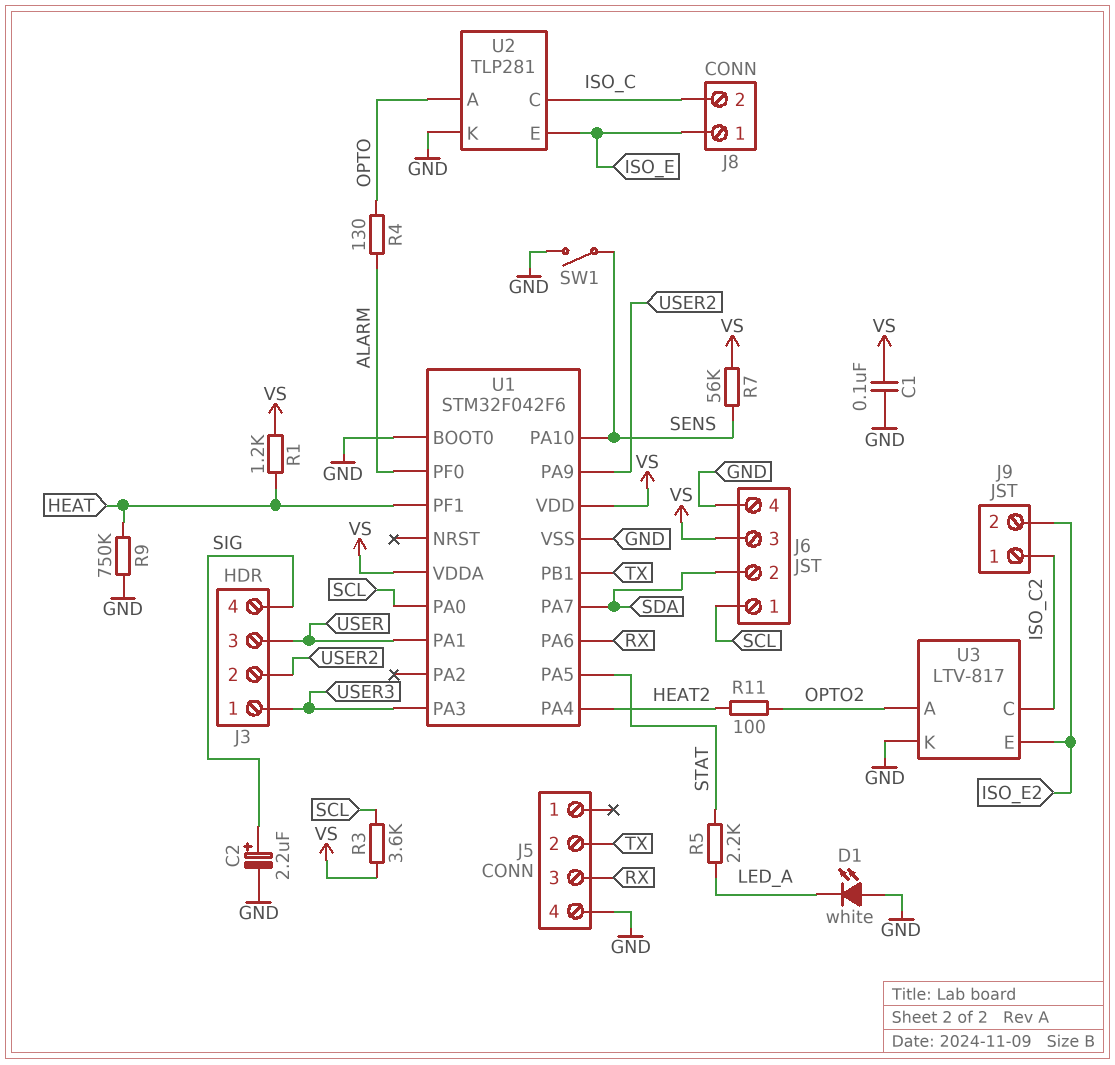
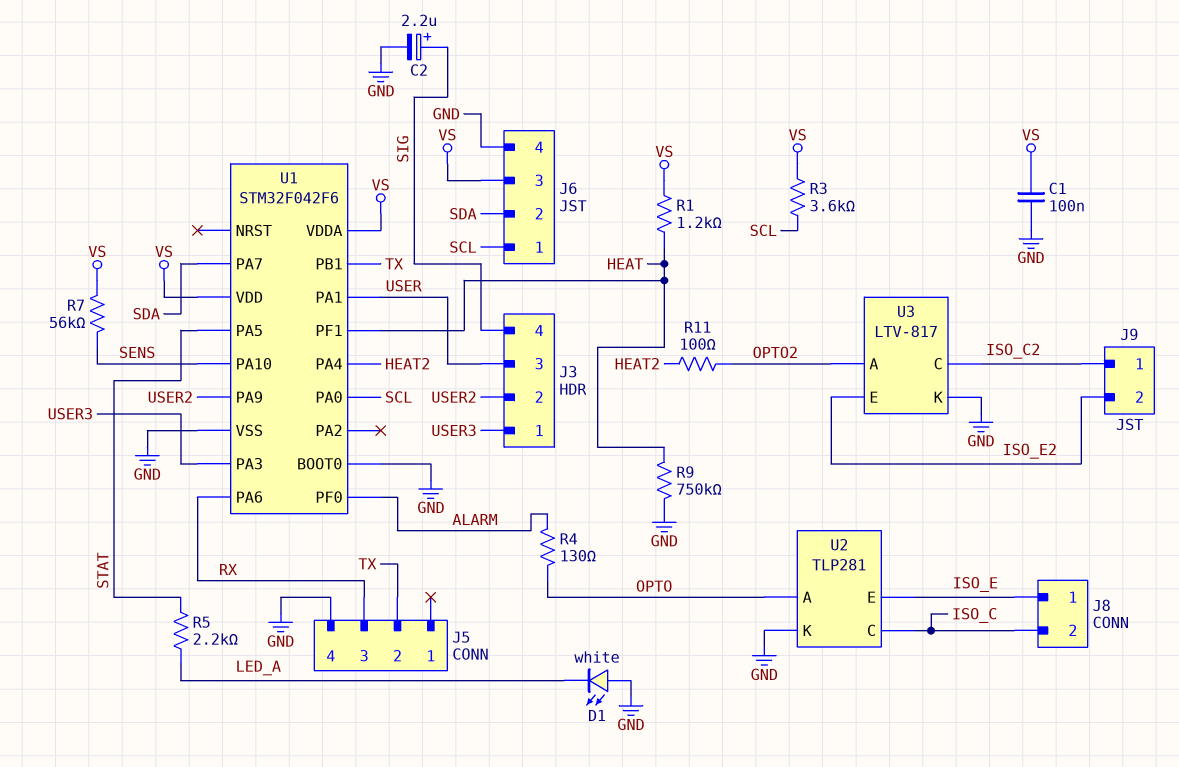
SW1: switch (GND, SENS) -> none

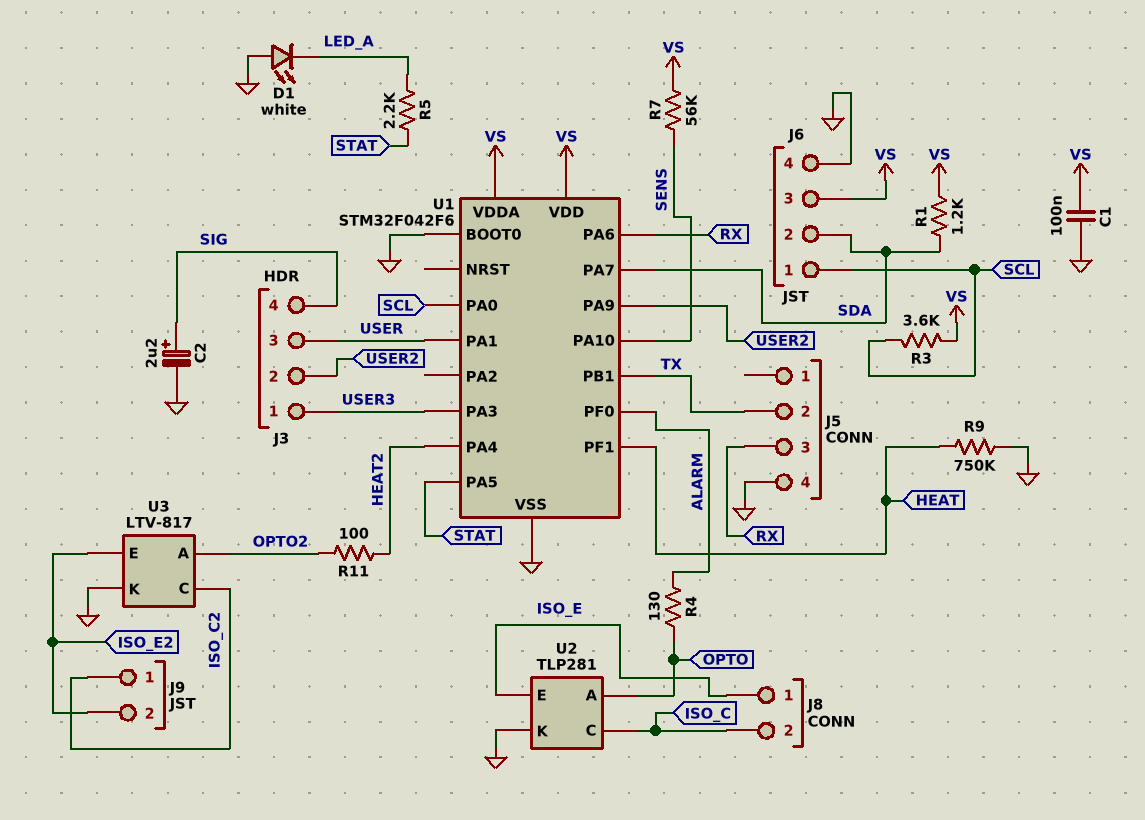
R1: 1.2k (HEAT, VS) -> 1.2k (SDA, VS)

